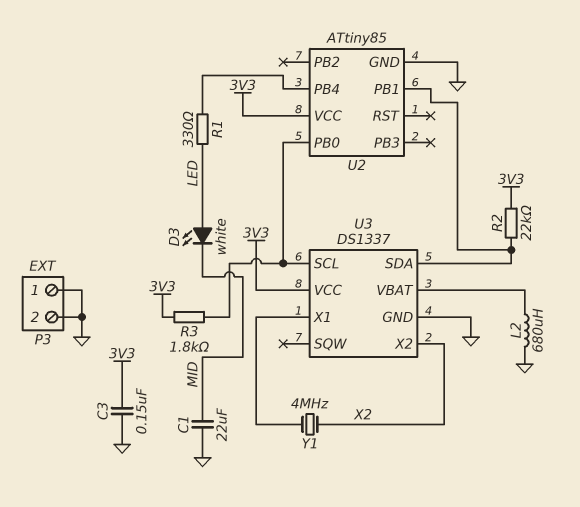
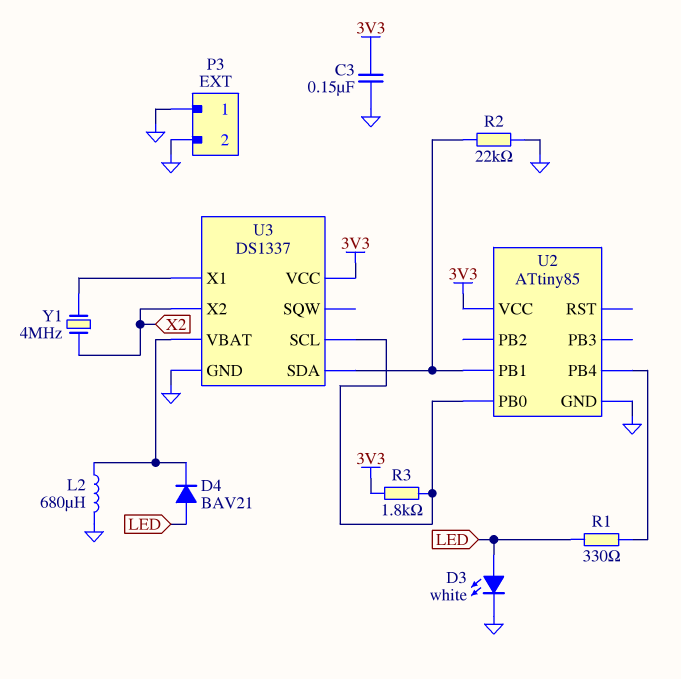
C1: 22uF (GND, MID) -> none
D3: LED white (A LED, K MID) -> LED white (A LED, K GND)
D4: none -> diode BAV21 (A LED, K U3/VBAT)
R2: 22k (3V3, U2/PB1) -> 22k (GND, U2/PB1)

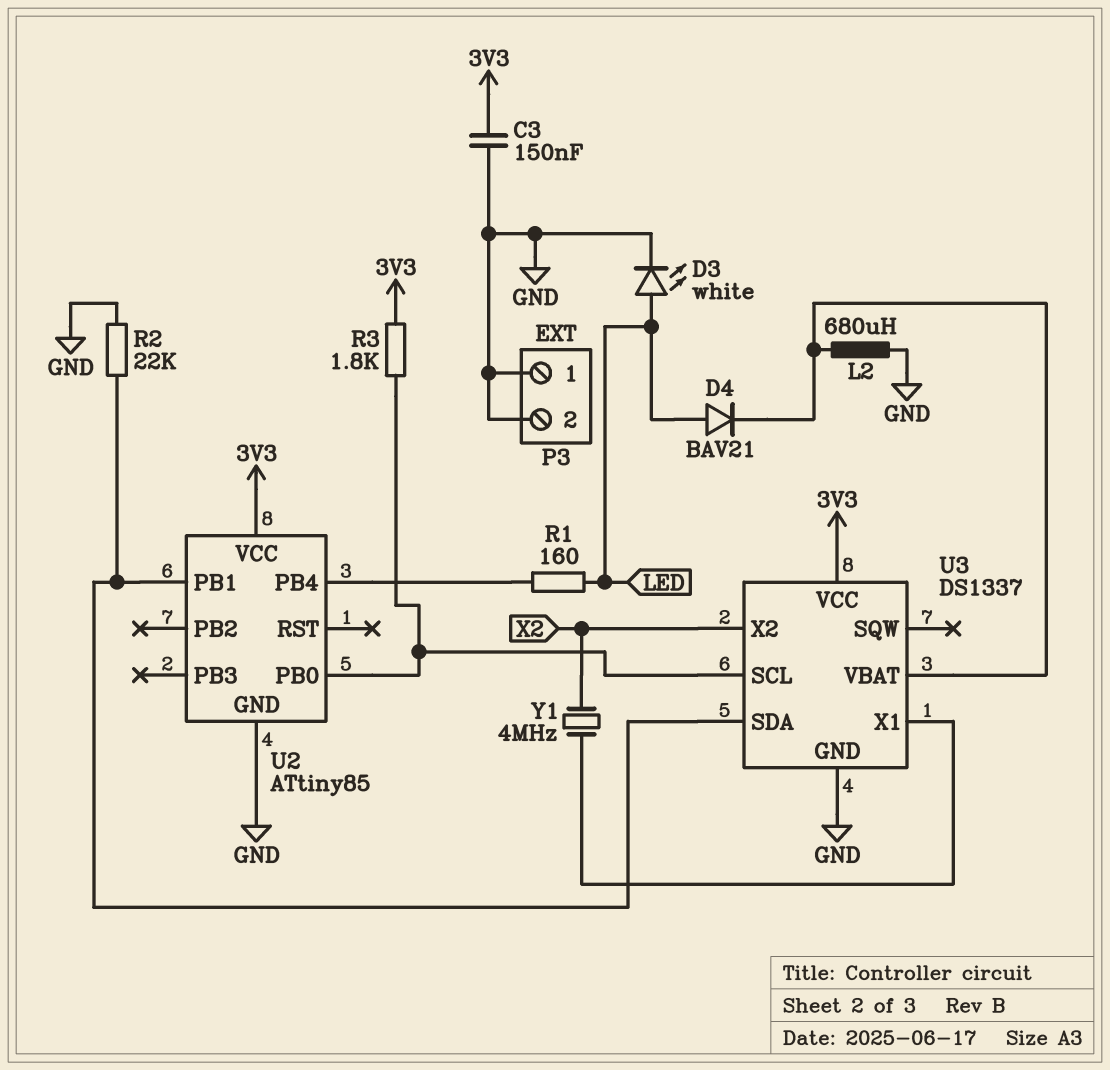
R1: 330 (LED, U2/PB4) -> 160 (LED, U2/PB4)

